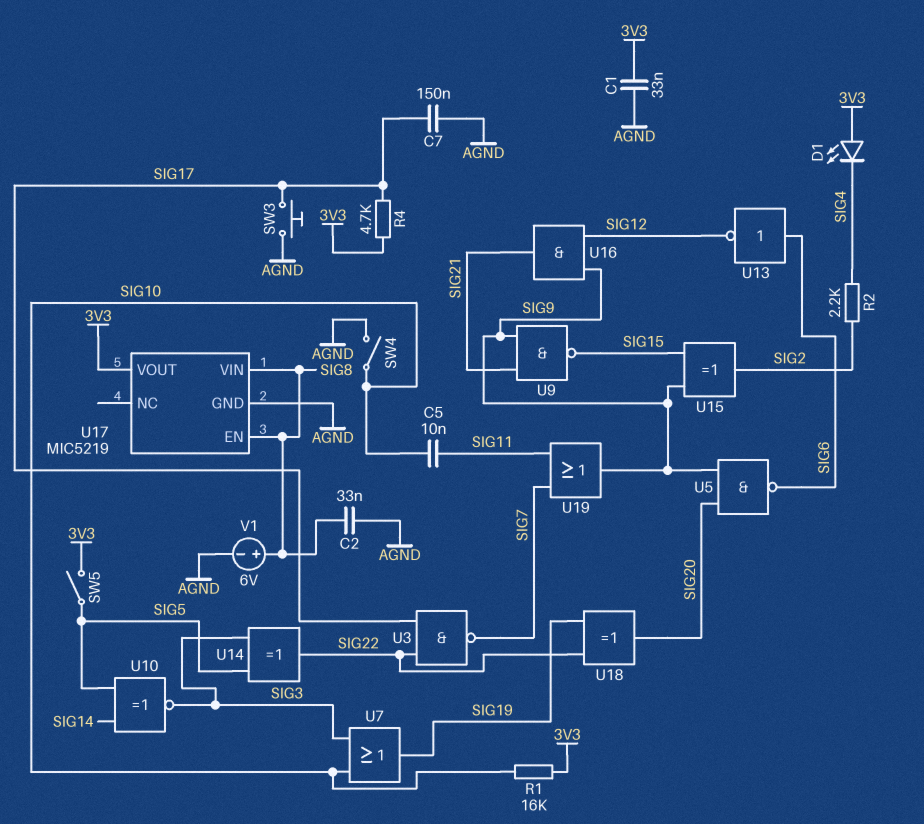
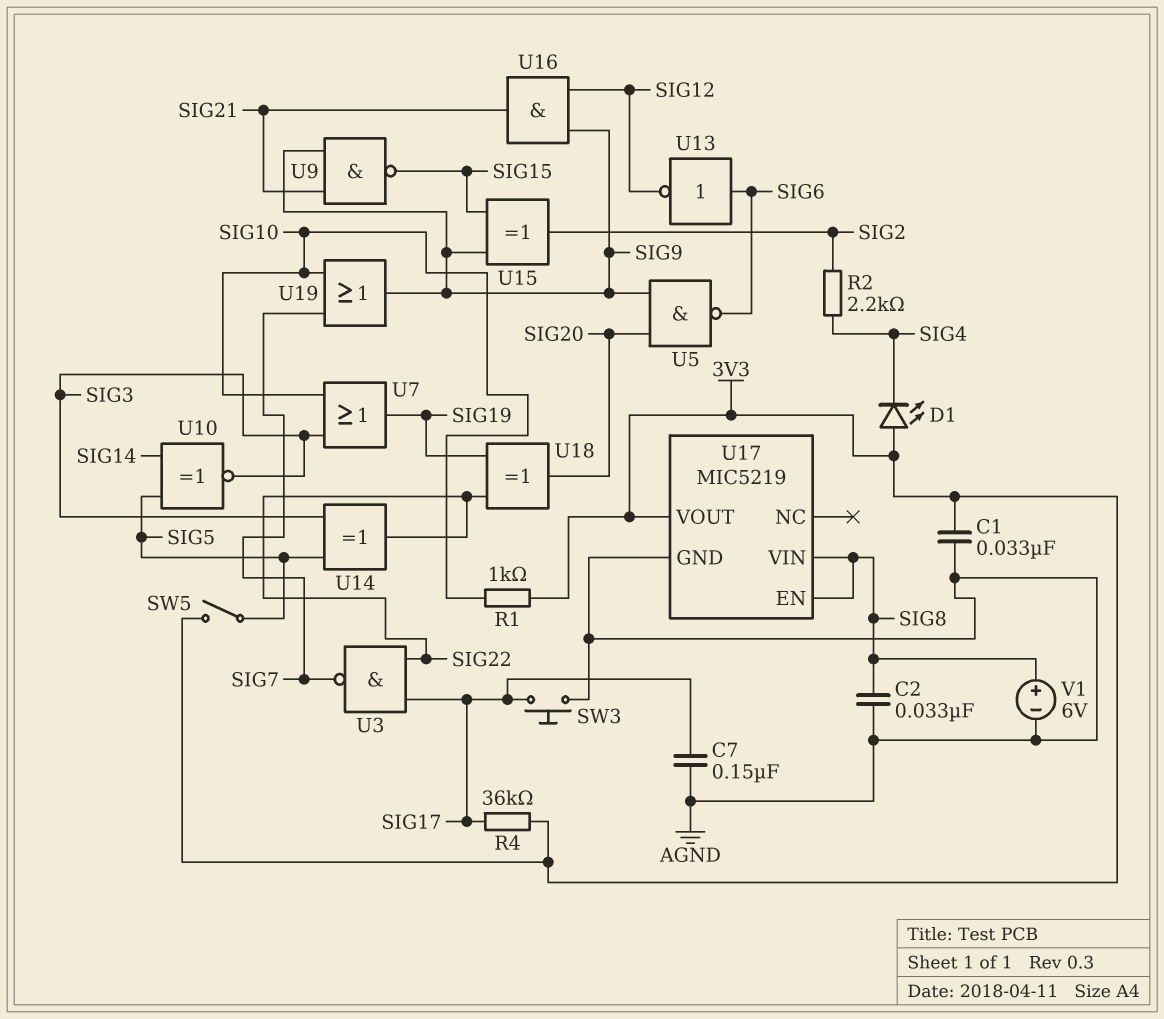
C5: 10nF (SIG10, SIG11) -> none
R1: 16k (3V3, SIG10) -> 1k (3V3, SIG10)
R4: 4.7k (3V3, SIG17) -> 36k (3V3, SIG17)
SW4: switch (AGND, SIG10) -> none
U19: OR (in SIG7, in SIG11, out SIG9) -> OR (in SIG7, in SIG10, out SIG9)

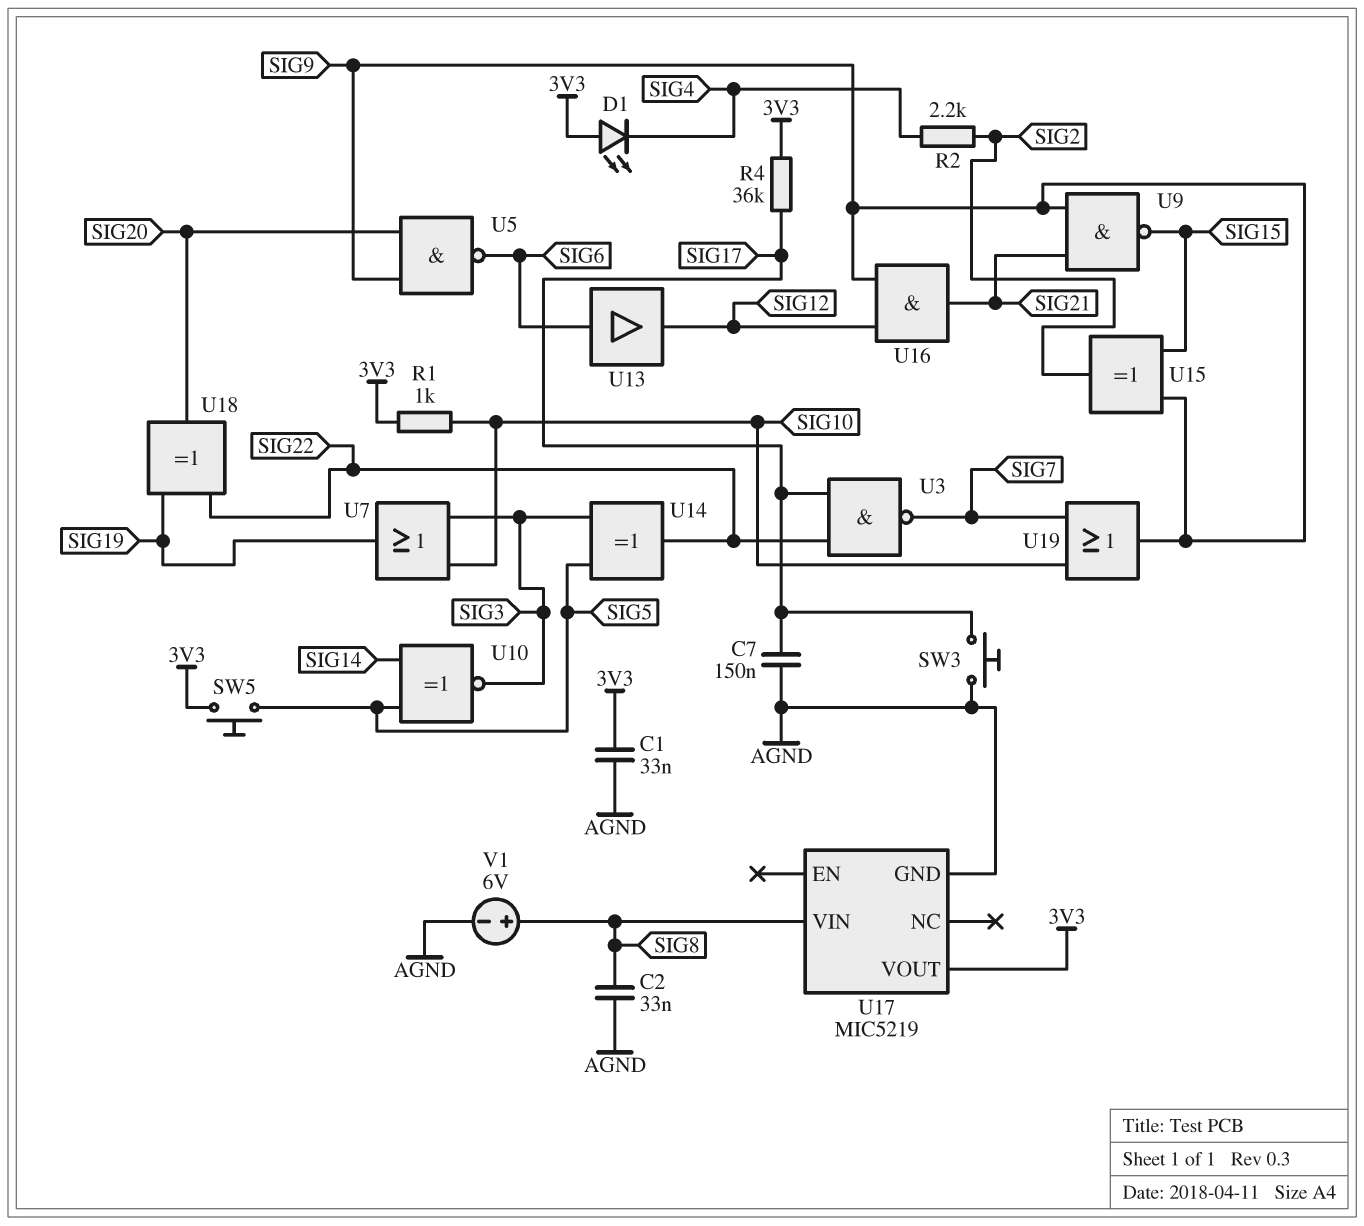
SW5: switch (3V3, SIG5) -> button (3V3, SIG5)
U13: NOT (in SIG6, out SIG12) -> buffer (in SIG6, out SIG12)
U17 pin EN: SIG8 -> none

